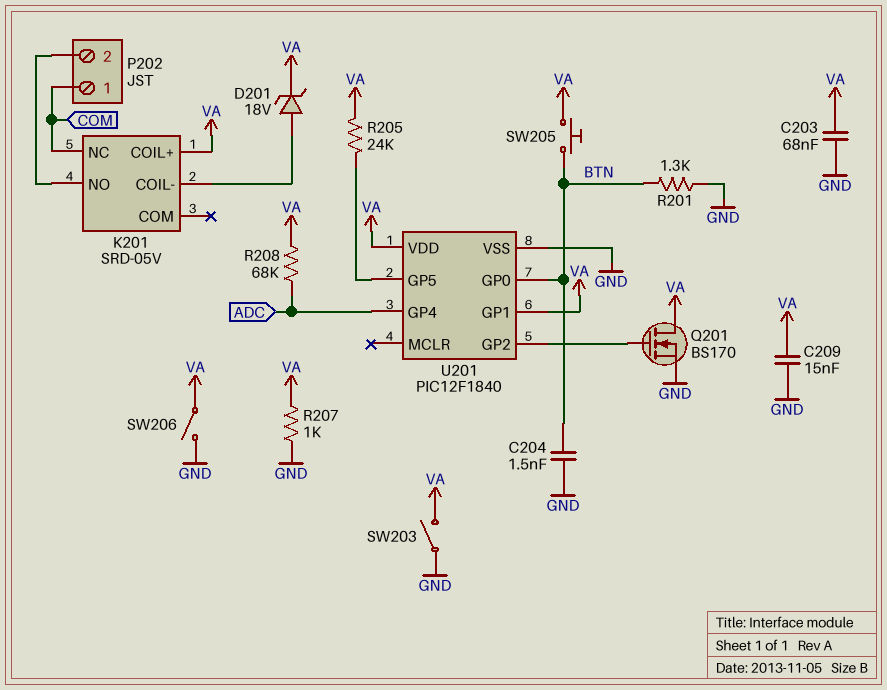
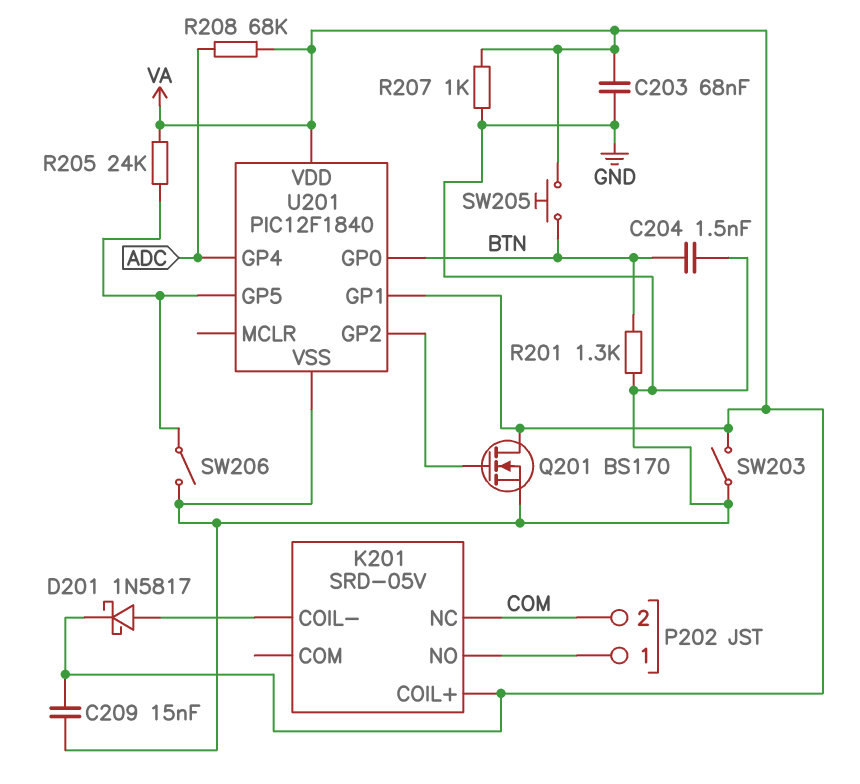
D201: zener 18V (A K201/COIL-, K VA) -> schottky 1N5817 (A K201/COIL-, K VA)
P202 pin 1: COM -> K201/NO
P202 pin 2: K201/NO -> COM
SW206: switch (GND, VA) -> switch (GND, U201/GP5)

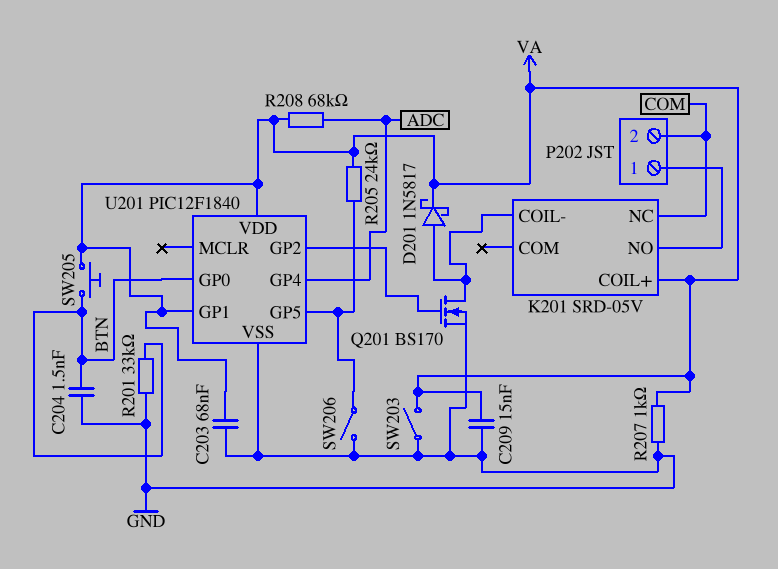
Q201: NMOS BS170 (G U201/GP2, D VA, S GND) -> NMOS BS170 (G U201/GP2, D K201/COIL-, S GND)
R201: 1.3k (BTN, GND) -> 33k (BTN, GND)

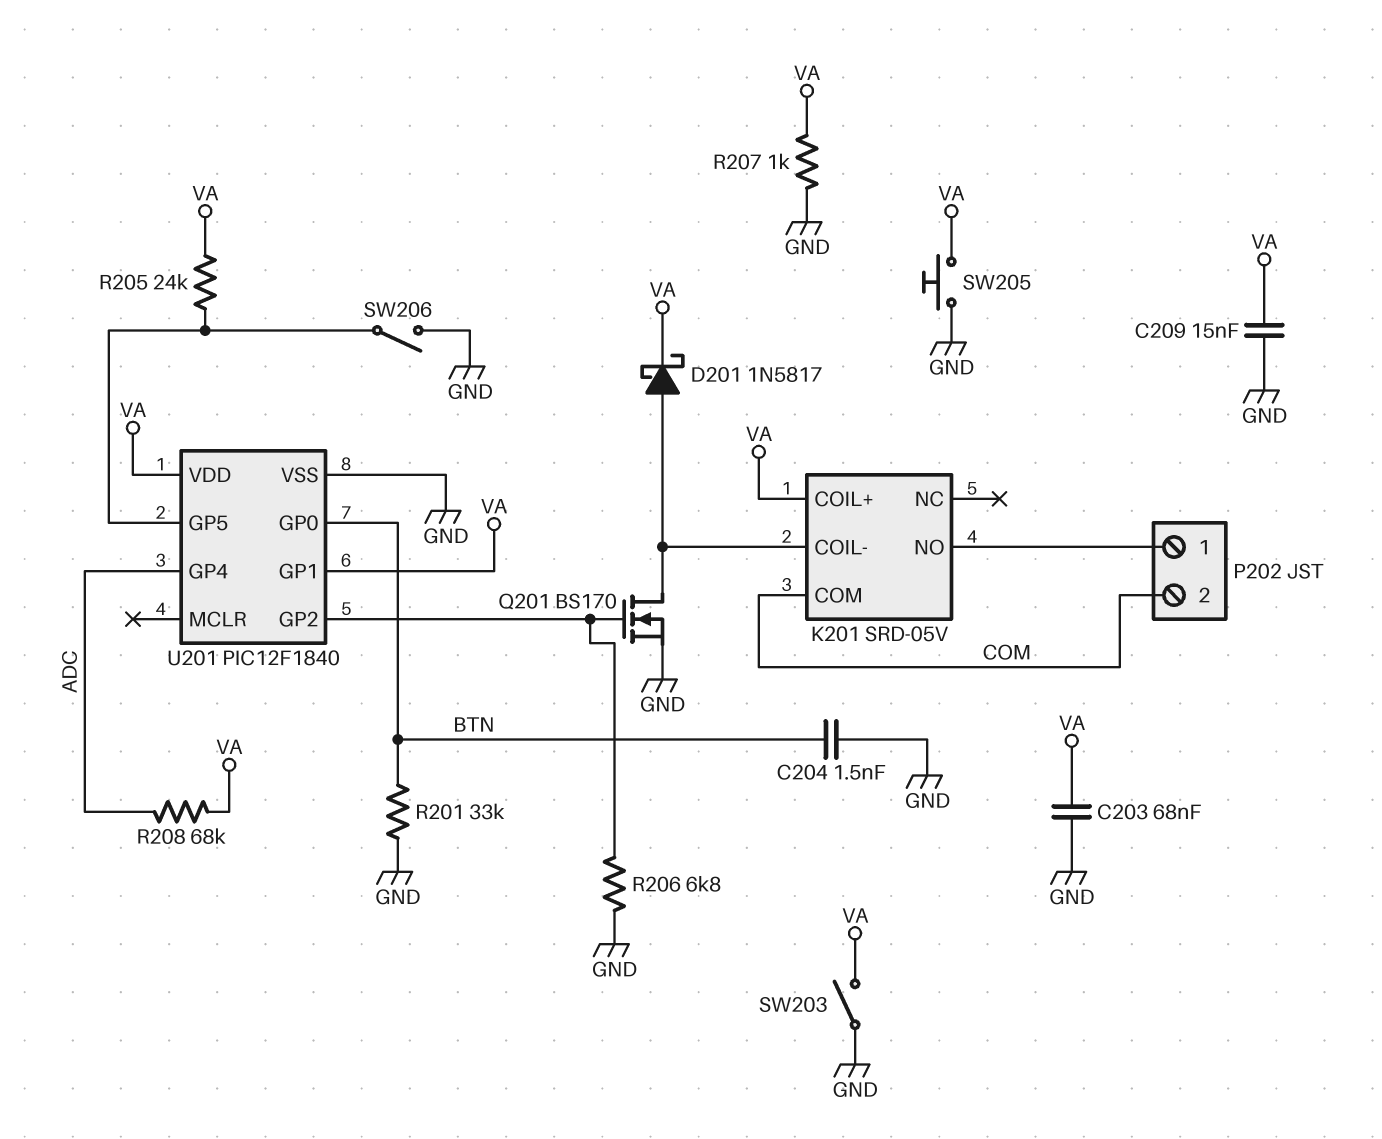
K201 pin COM: none -> COM
K201 pin NC: COM -> none
R206: none -> 6.8k (GND, U201/GP2)
SW205: button (BTN, VA) -> button (GND, VA)

